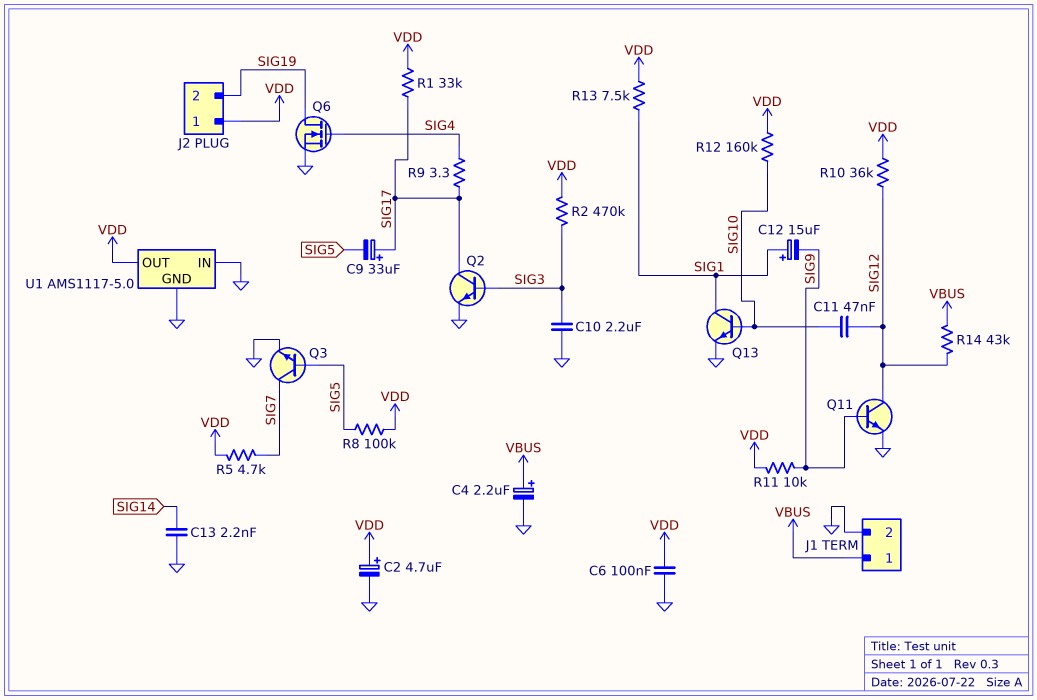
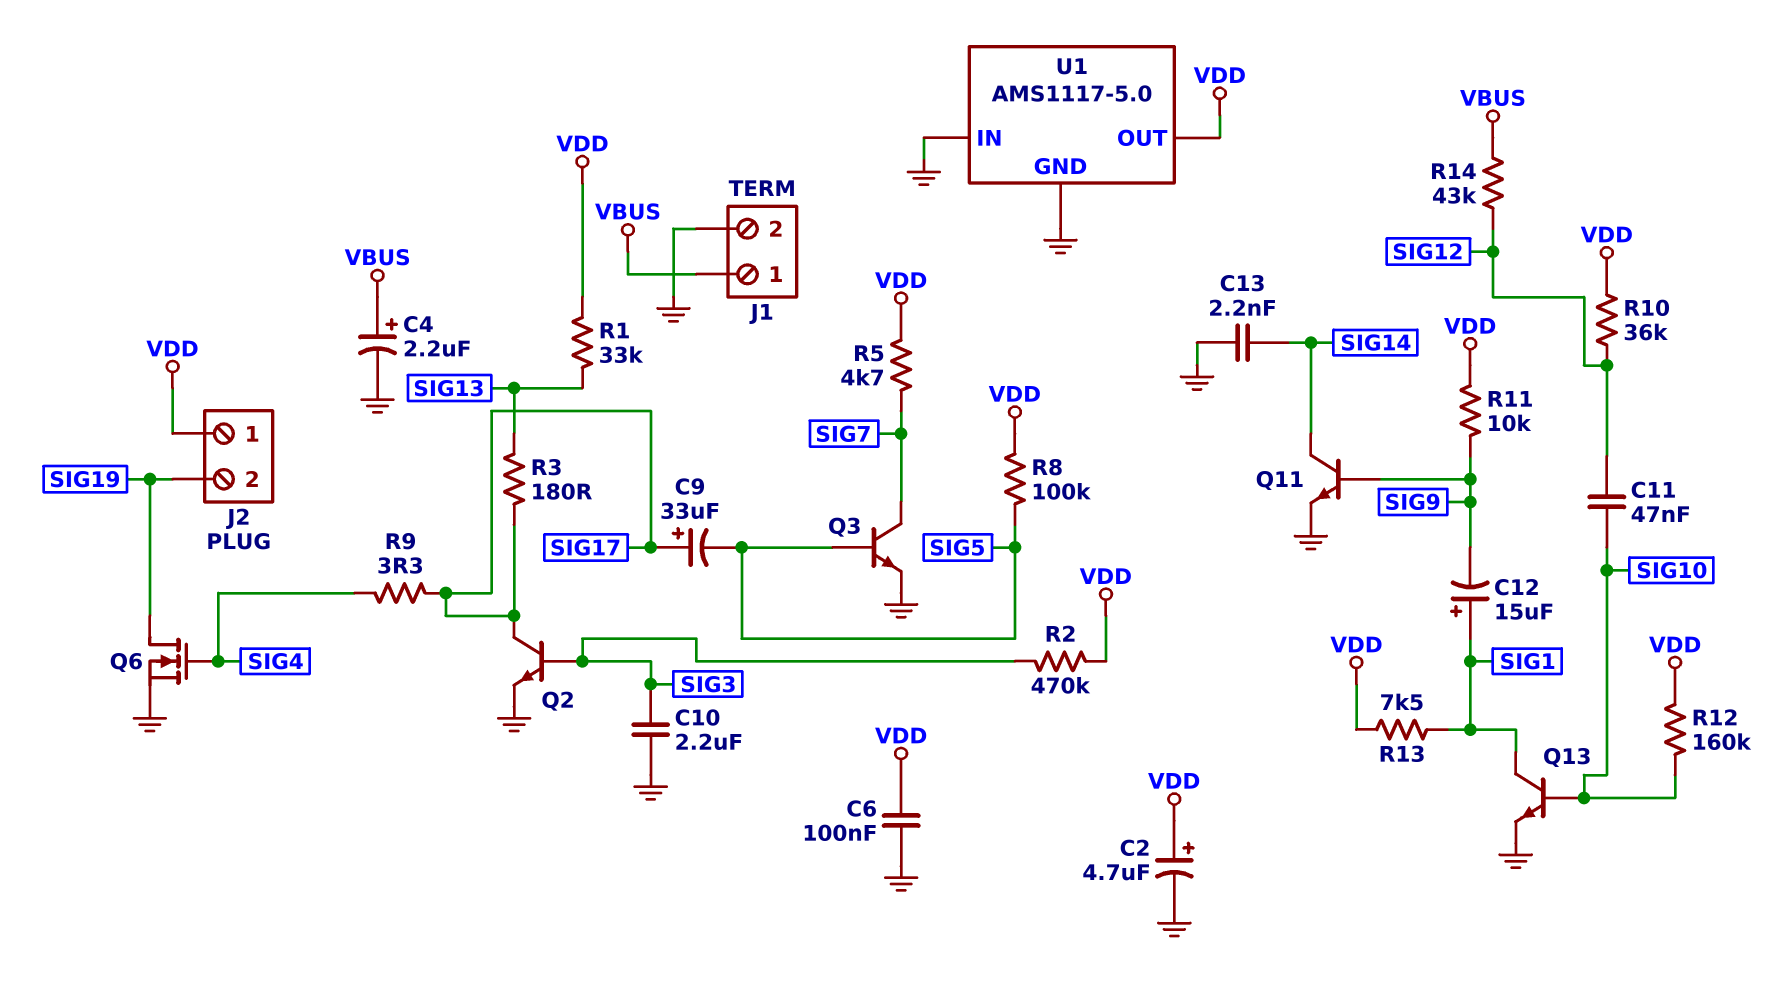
Q11: NPN (B SIG9, C SIG12, E GND) -> NPN (B SIG9, C SIG14, E GND)
R1: 33k (SIG17, VDD) -> 33k (SIG13, VDD)
R3: none -> 180 (SIG13, SIG17)

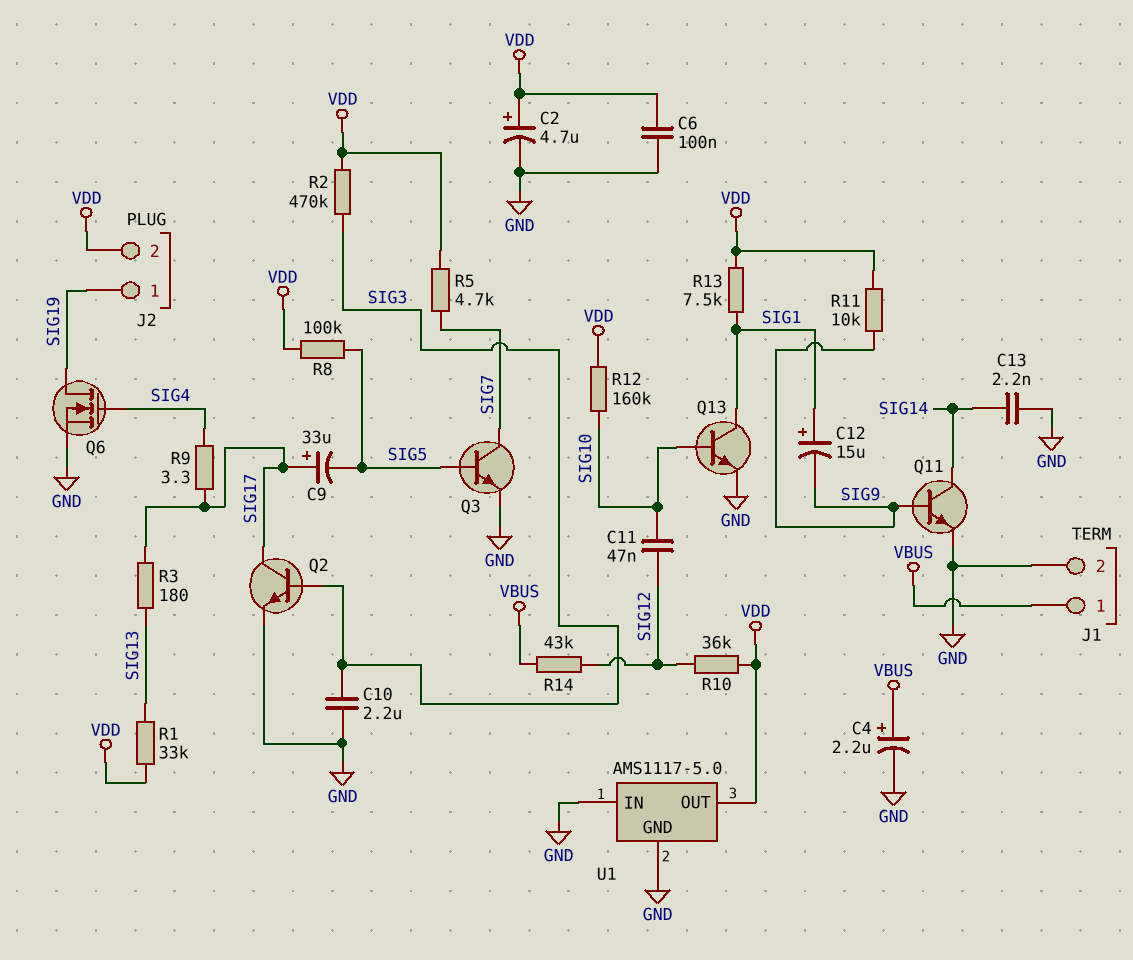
J2 pin 1: VDD -> SIG19
J2 pin 2: SIG19 -> VDD

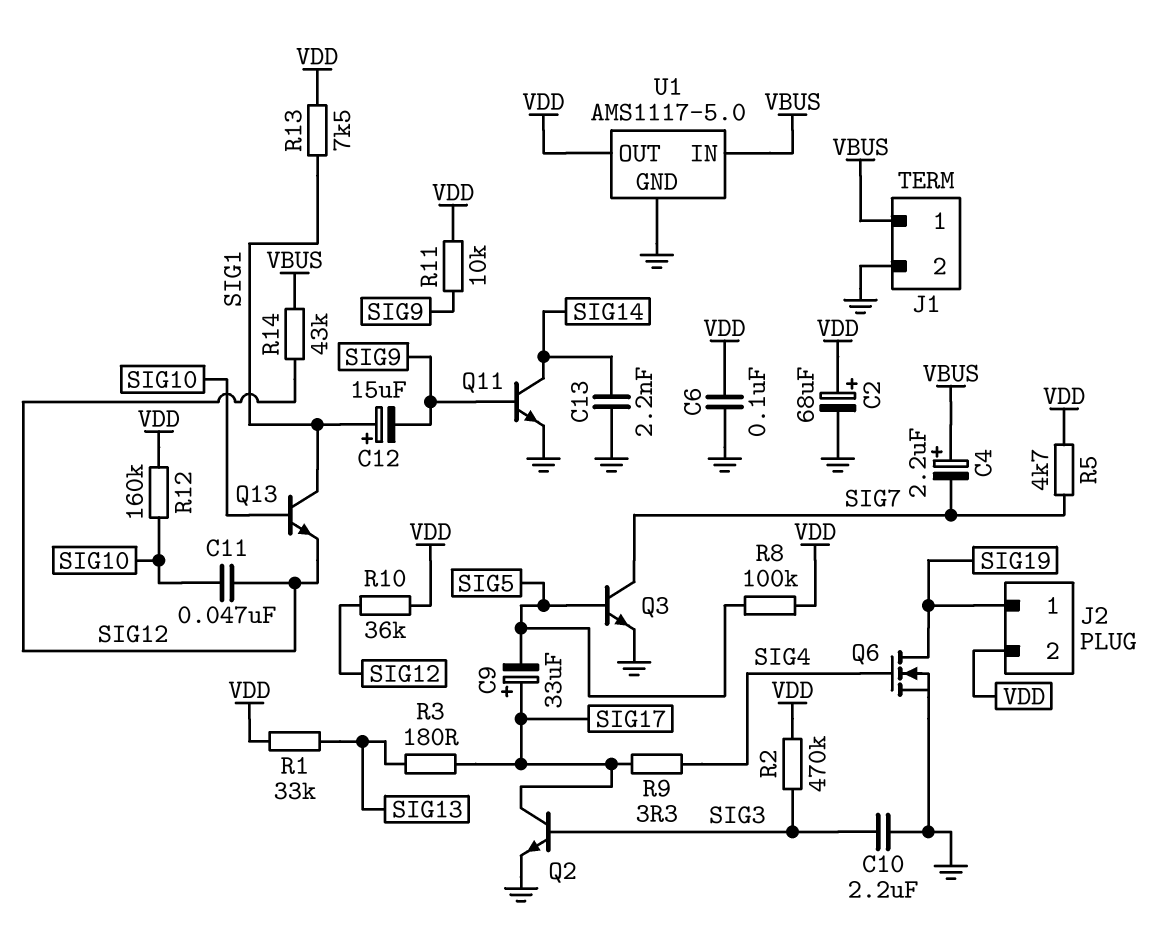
C2: 4.7uF (plus VDD, minus GND) -> 68uF (plus VDD, minus GND)
C4: 2.2uF (plus VBUS, minus GND) -> 2.2uF (plus VBUS, minus SIG7)
Q13: NPN (B SIG10, C SIG1, E GND) -> NPN (B SIG10, C SIG1, E SIG12)
U1 pin IN: GND -> VBUS

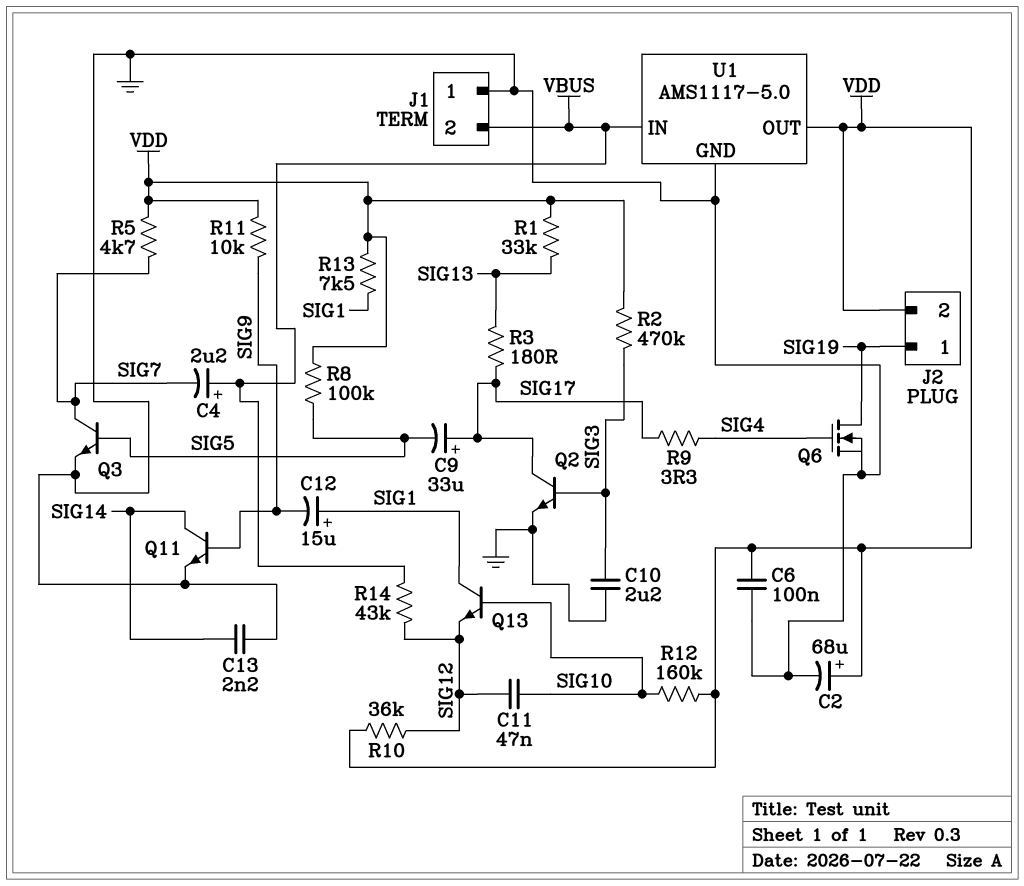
J1 pin 1: VBUS -> GND
J1 pin 2: GND -> VBUS

